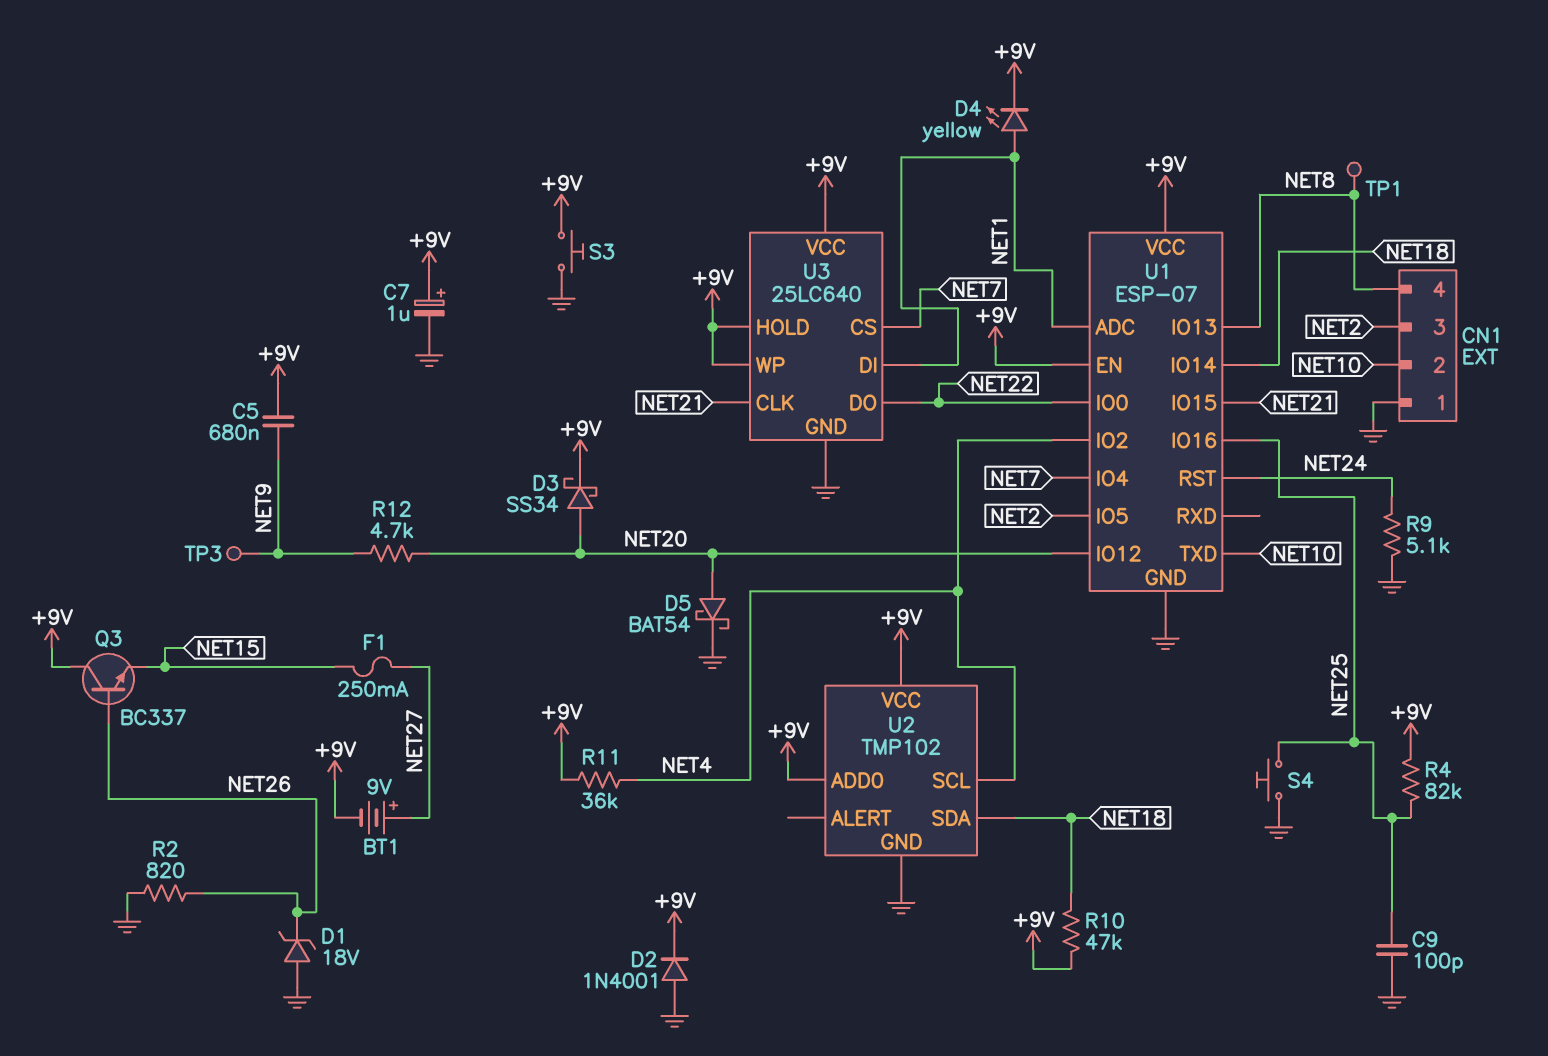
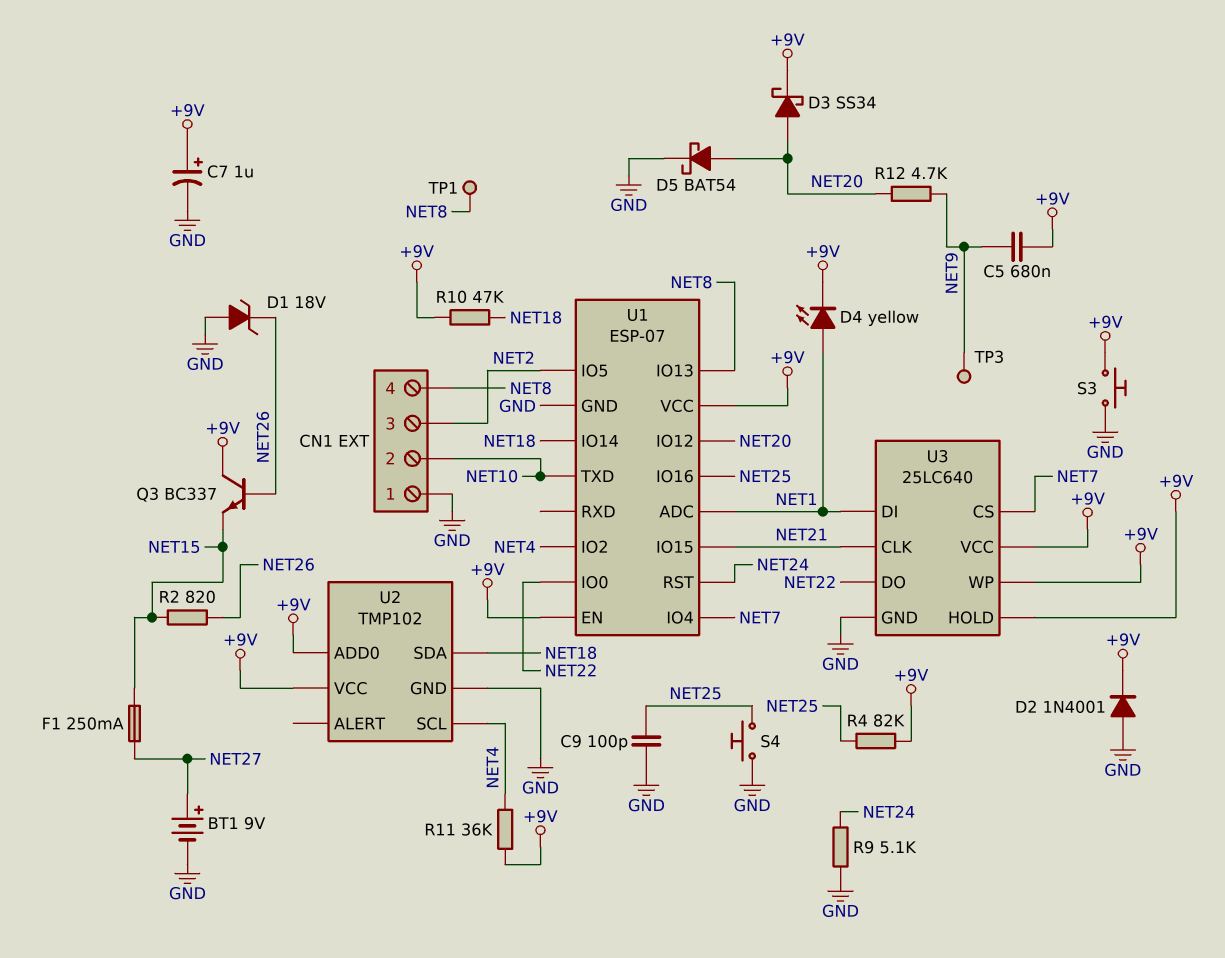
BT1: 9V (plus NET27, minus +9V) -> 9V (plus NET27, minus GND)
R2: 820 (GND, NET26) -> 820 (NET15, NET26)

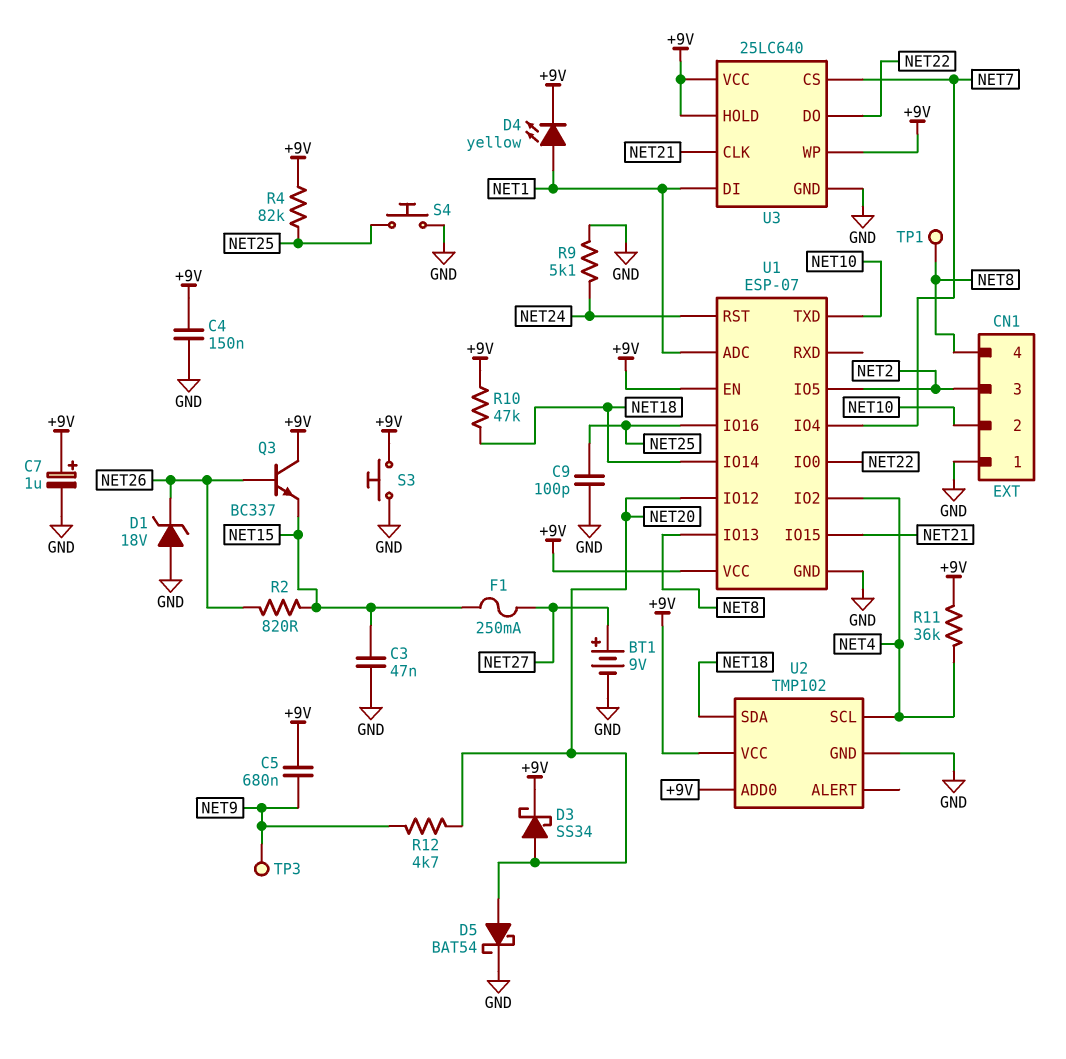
C3: none -> 47nF (GND, NET15)
C4: none -> 150nF (+9V, GND)
D2: diode 1N4001 (A GND, K +9V) -> none

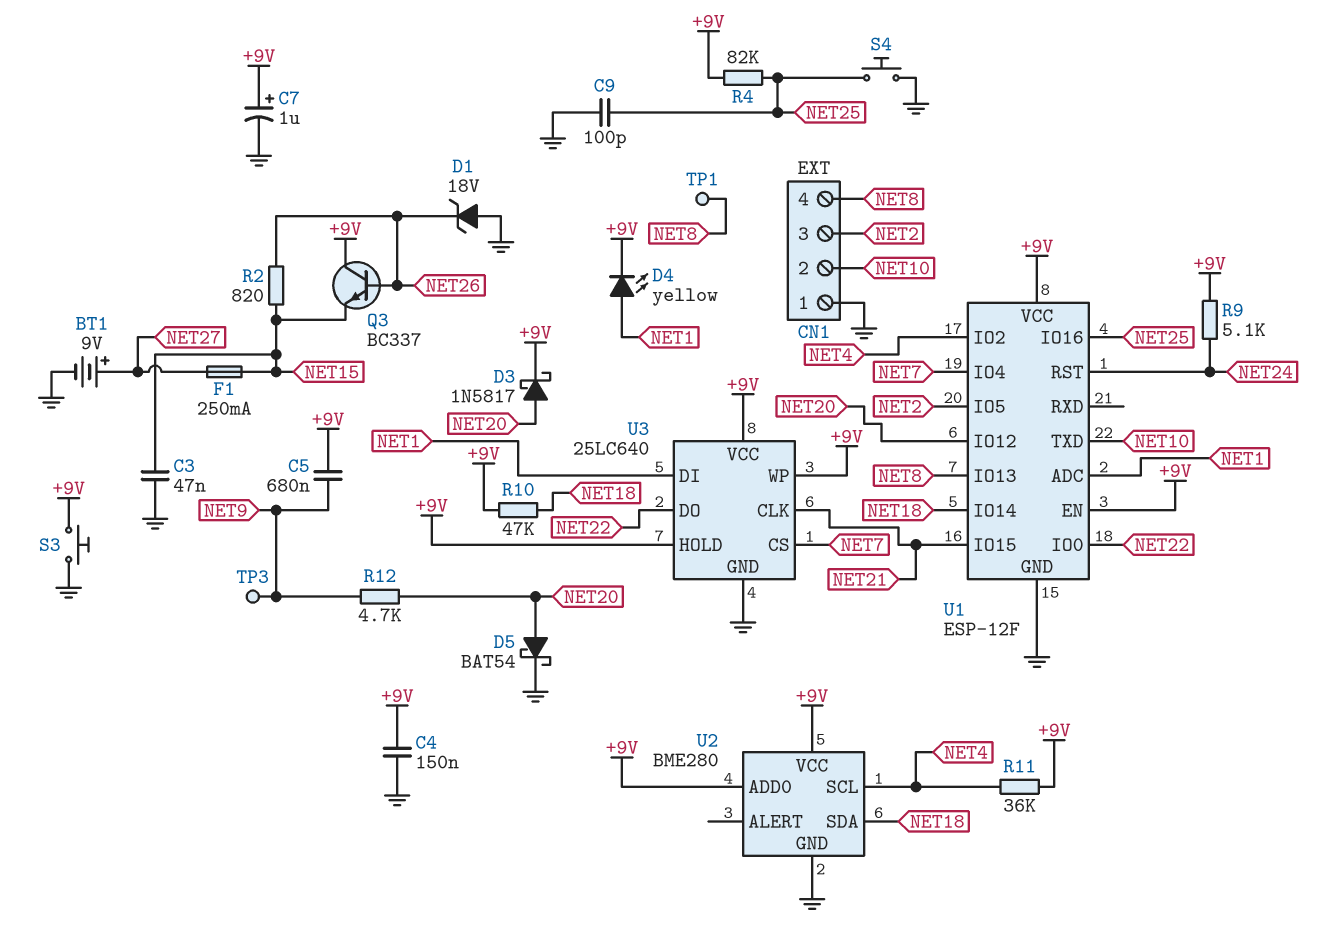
D3: schottky SS34 (A NET20, K +9V) -> schottky 1N5817 (A NET20, K +9V)
R9: 5.1k (GND, NET24) -> 5.1k (+9V, NET24)
U1: ESP-07 -> ESP-12F
U2: TMP102 -> BME280

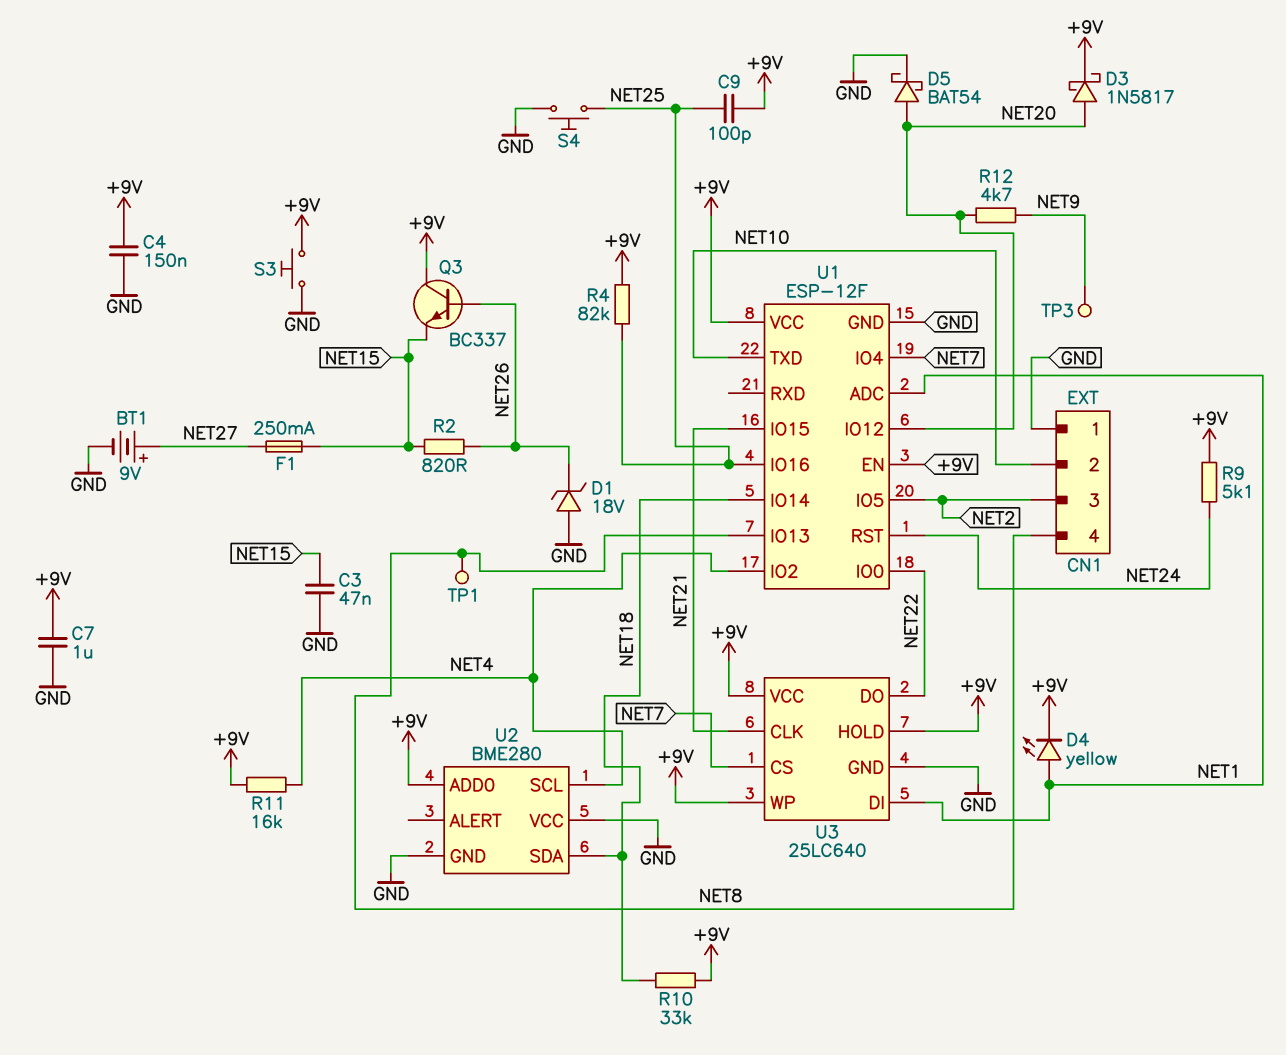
C5: 680nF (+9V, NET9) -> none
C7: 1uF (plus +9V, minus GND) -> 1uF (+9V, GND)
C9: 100pF (GND, NET25) -> 100pF (+9V, NET25)
R10: 47k (+9V, NET18) -> 33k (+9V, NET18)
R11: 36k (+9V, NET4) -> 16k (+9V, NET4)
U2 pin VCC: +9V -> GND

